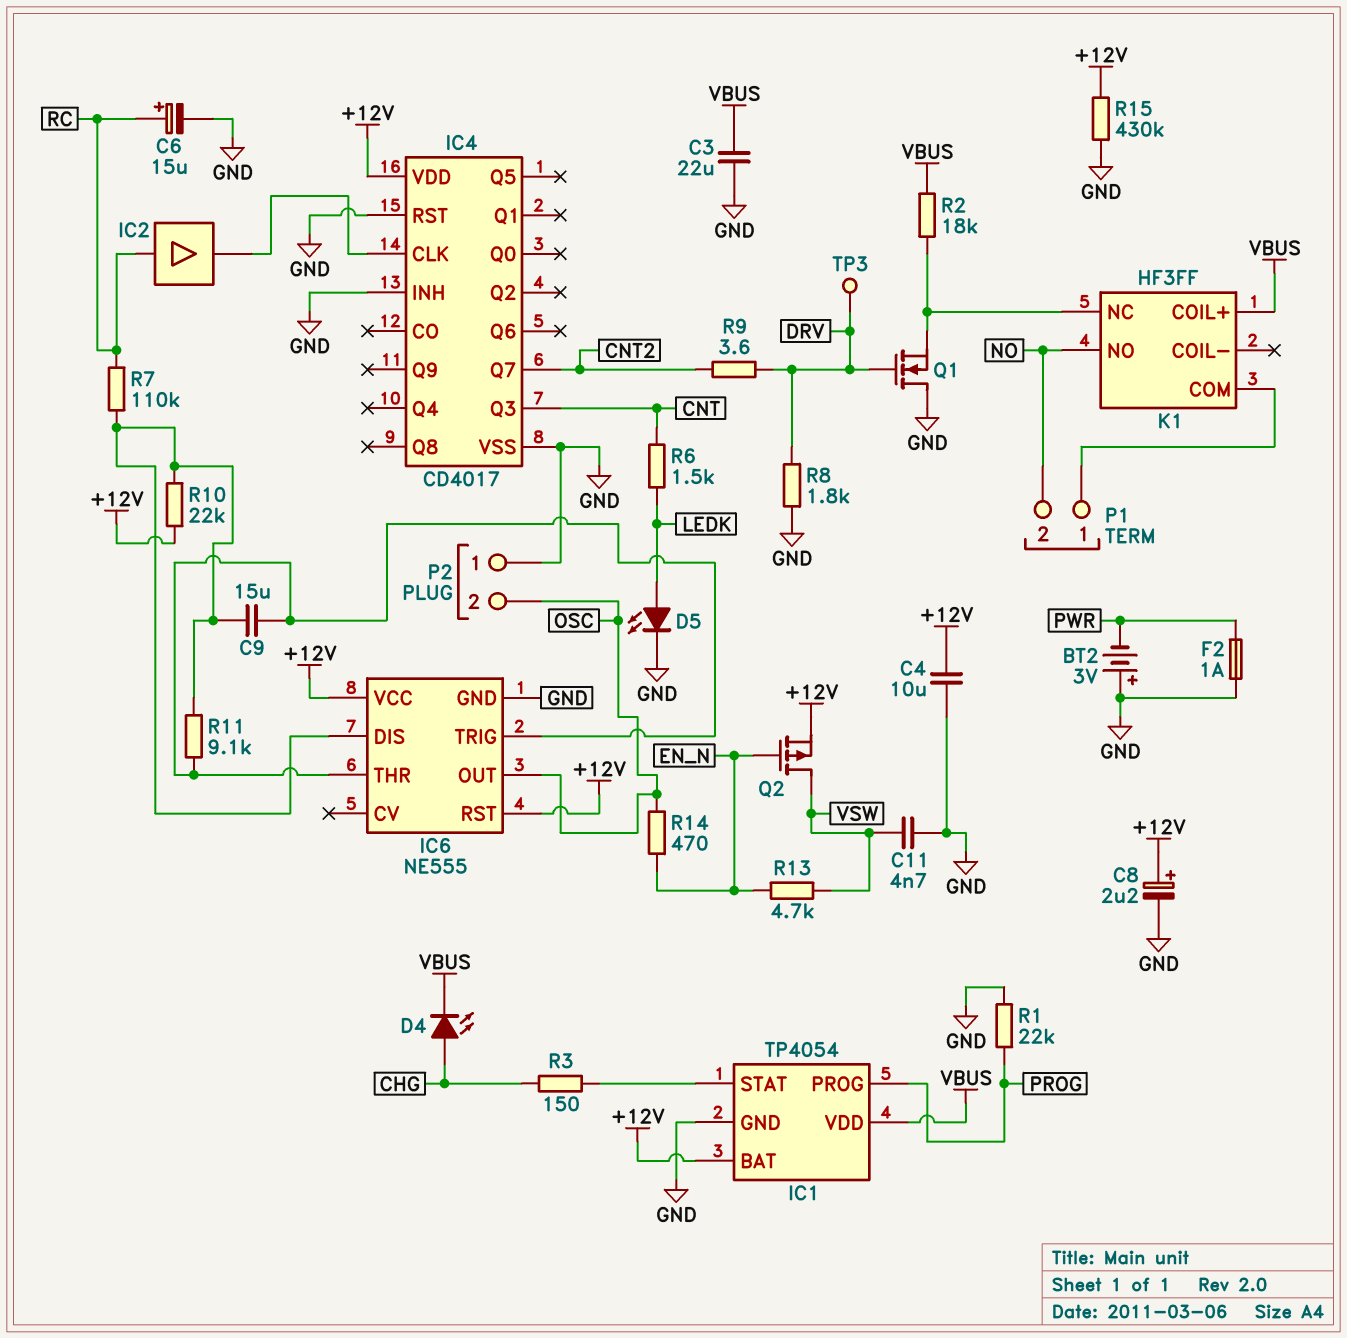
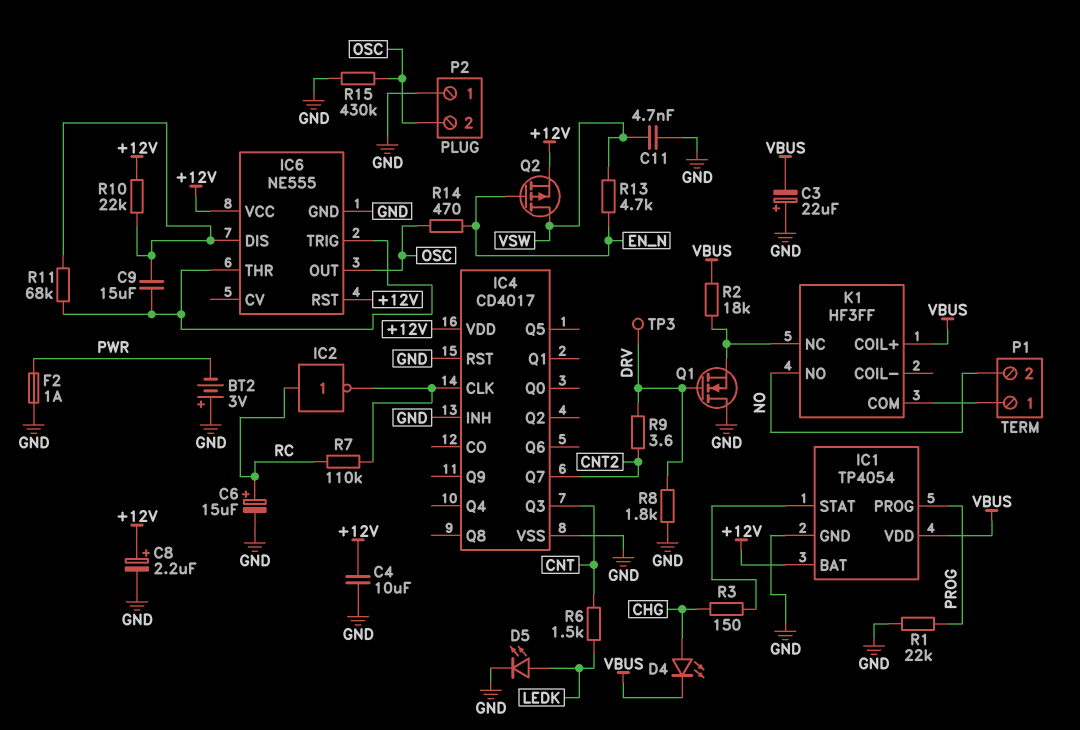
C3: 22uF (GND, VBUS) -> 22uF (plus GND, minus VBUS)
IC2: buffer (in RC, out IC4/CLK) -> NOT (in RC, out IC4/CLK)
R7: 110k (IC6/DIS, RC) -> 110k (IC4/CLK, RC)
R11: 9.1k (IC6/DIS, IC6/THR) -> 68k (IC6/DIS, IC6/THR)
R15: 430k (+12V, GND) -> 430k (GND, OSC)

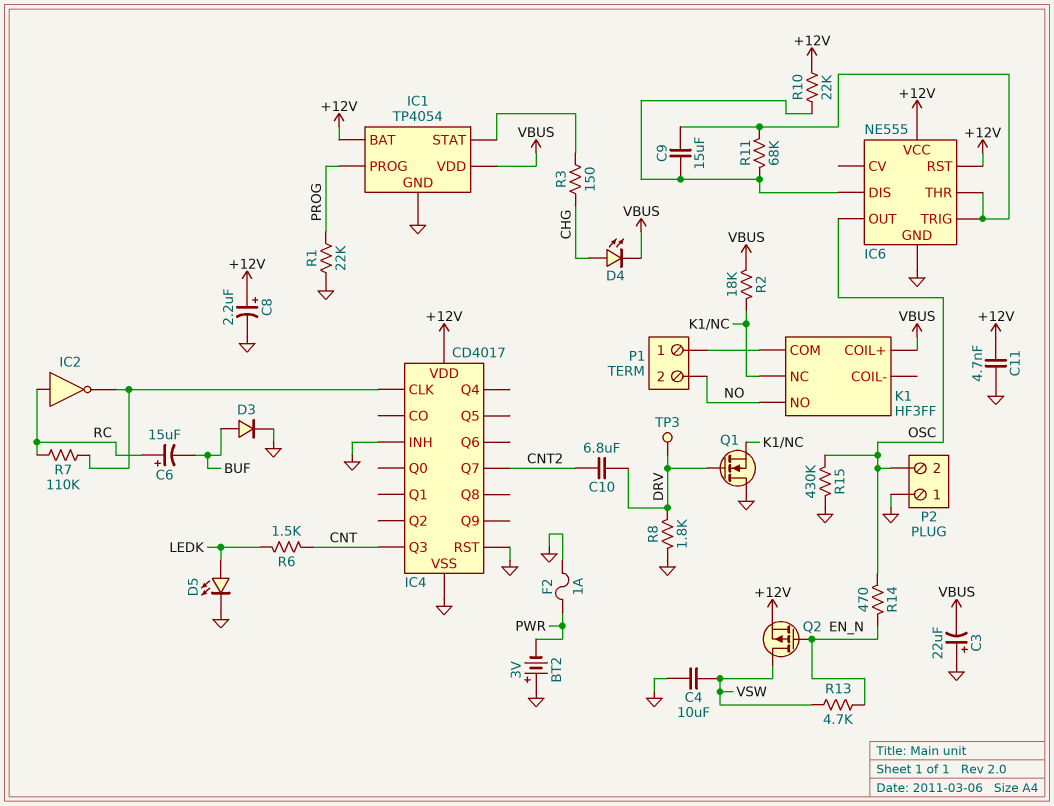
C4: 10uF (+12V, GND) -> 10uF (GND, VSW)
C6: 15uF (plus RC, minus GND) -> 15uF (plus RC, minus BUF)
C10: none -> 6.8uF (CNT2, DRV)
C11: 4.7nF (GND, VSW) -> 4.7nF (+12V, GND)
D3: none -> diode (A BUF, K GND)
R9: 3.6 (CNT2, DRV) -> none

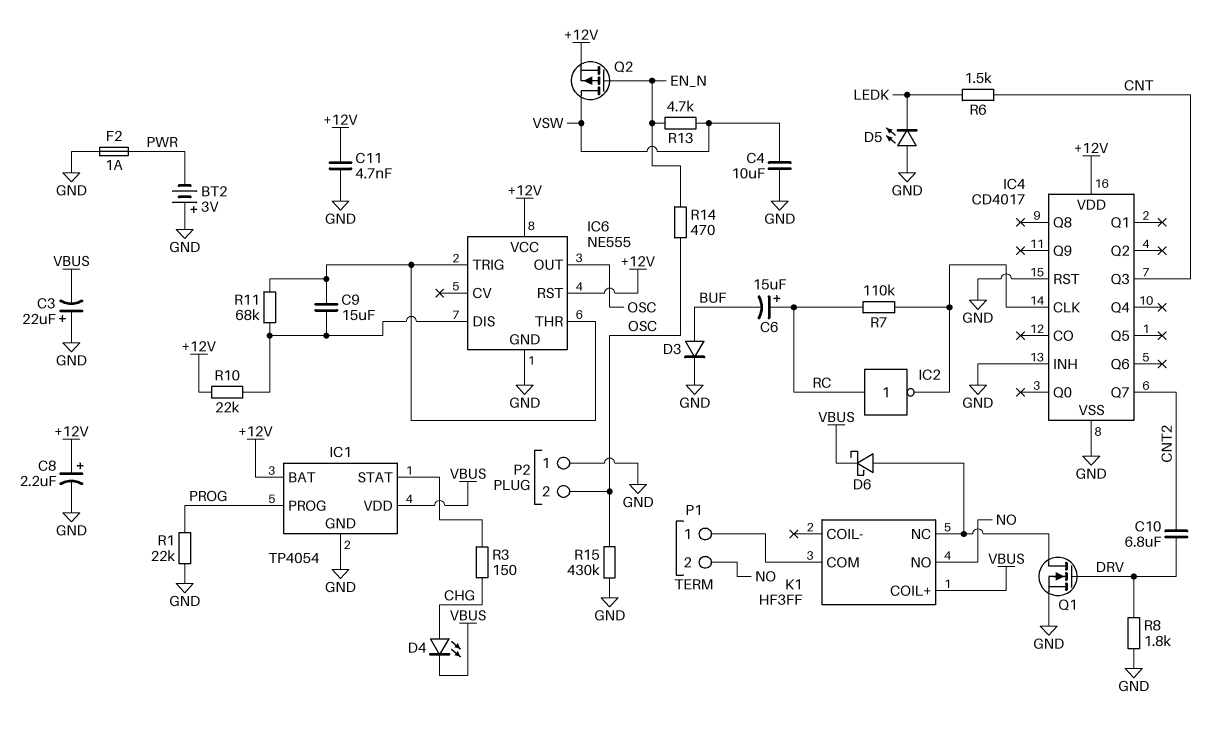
D5: LED (A LEDK, K GND) -> LED (A GND, K LEDK)
D6: none -> schottky (A K1/NC, K VBUS)
Q1: NMOS (G DRV, D GND, S K1/NC) -> NMOS (G DRV, D K1/NC, S GND)
R2: 18k (K1/NC, VBUS) -> none
TP3: test point (DRV) -> none

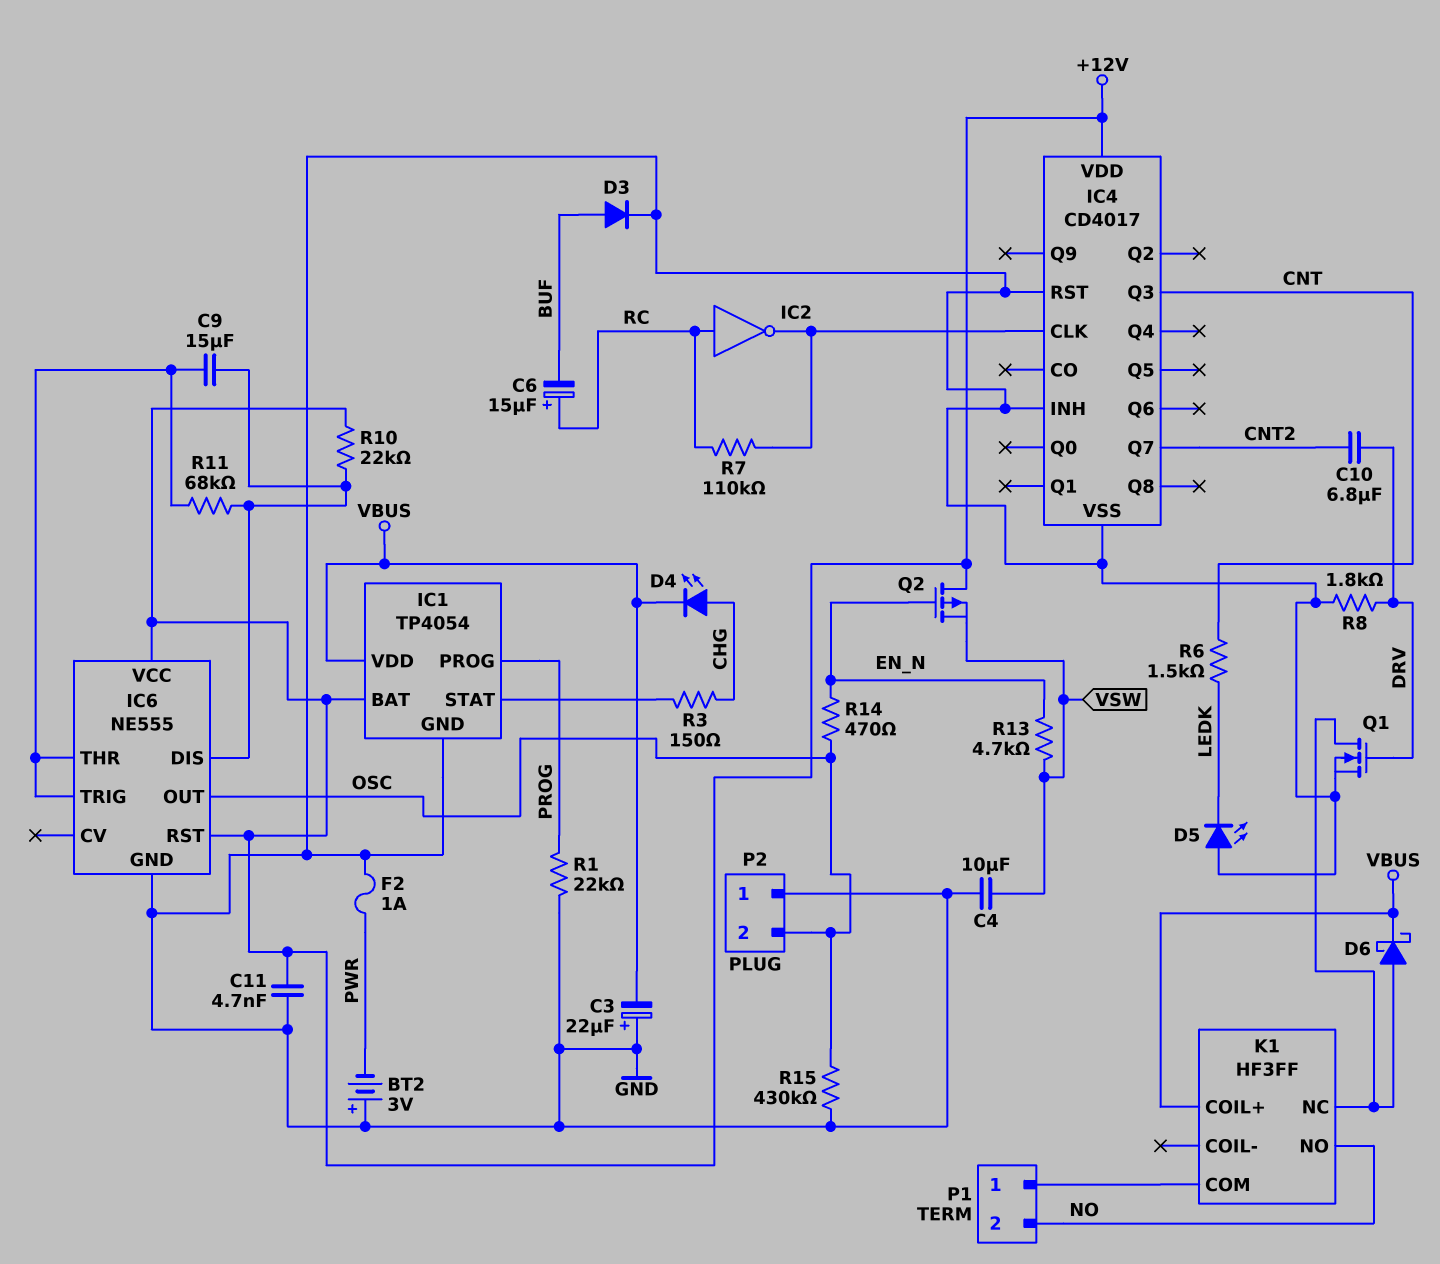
C8: 2.2uF (plus +12V, minus GND) -> none
Q2: PMOS (G EN_N, D VSW, S +12V) -> PMOS (G EN_N, D +12V, S VSW)

